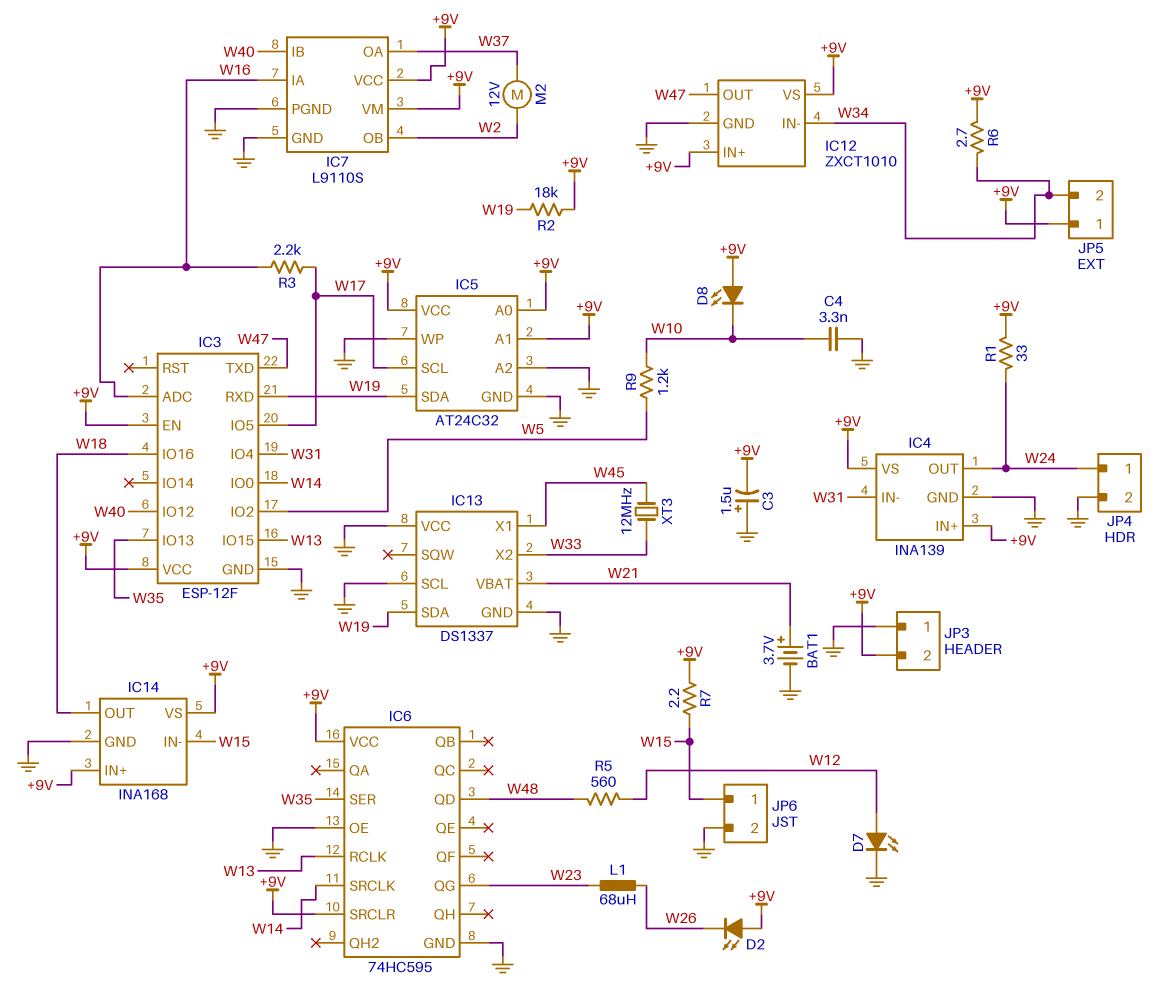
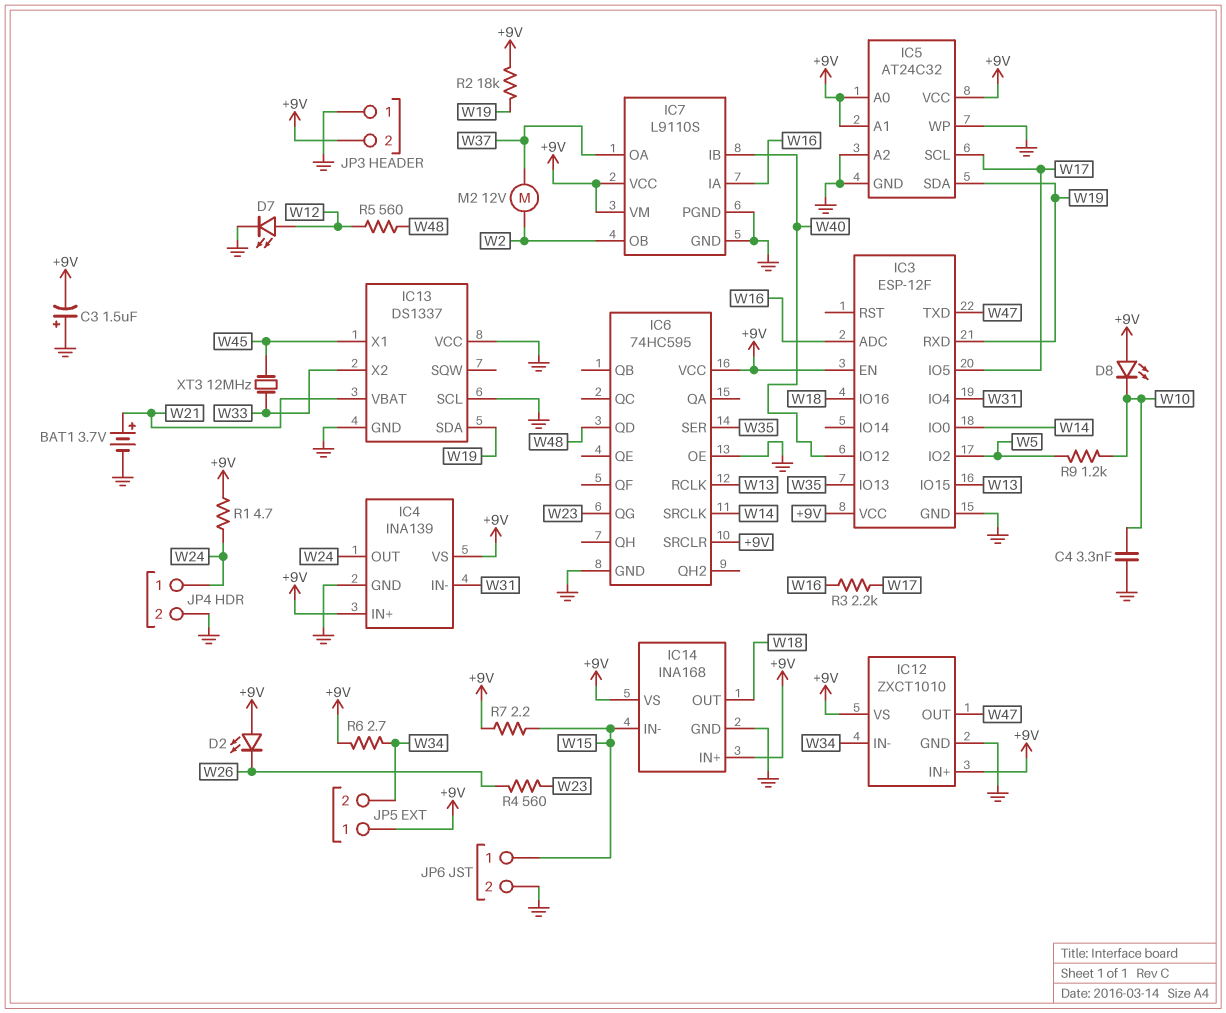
L1: 68uH (W23, W26) -> none
R1: 33 (+9V, W24) -> 4.7 (+9V, W24)
R4: none -> 560 (W23, W26)

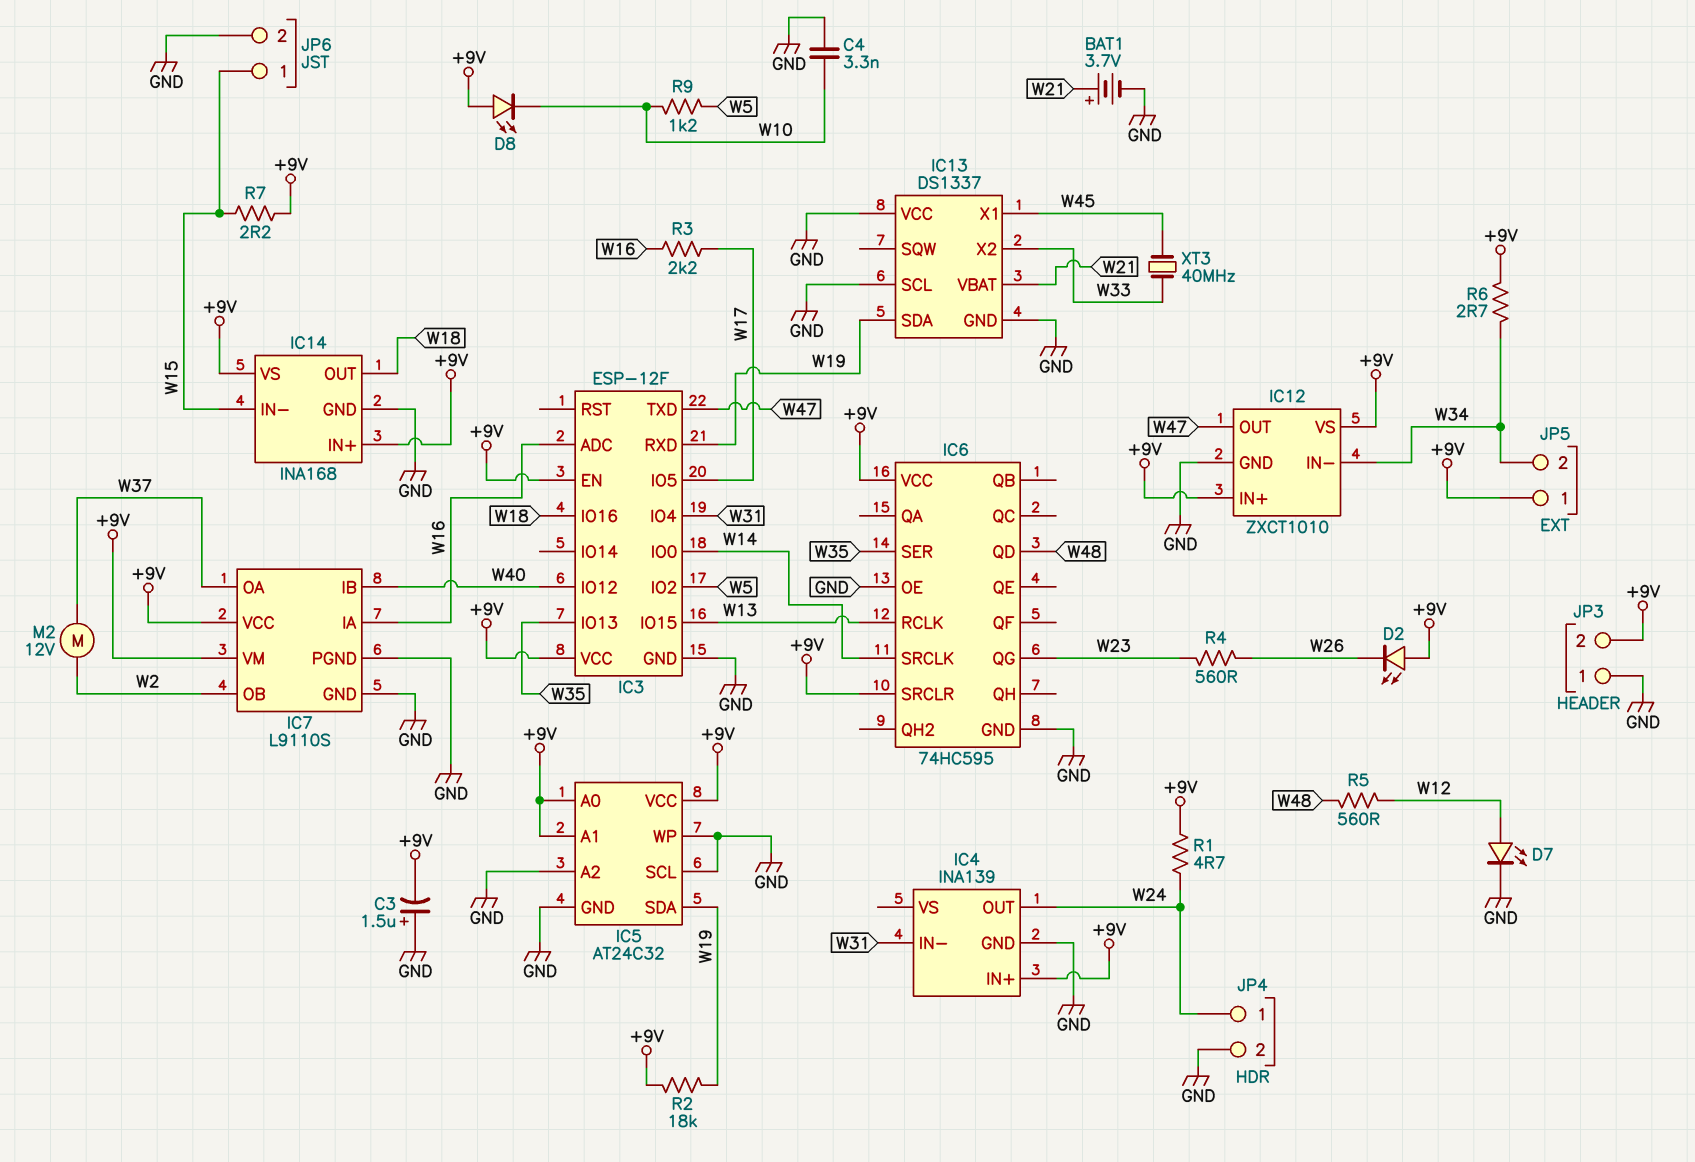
IC4 pin VS: +9V -> none
IC5 pin SCL: W17 -> GND
XT3: 12MHz (W33, W45) -> 40MHz (W33, W45)

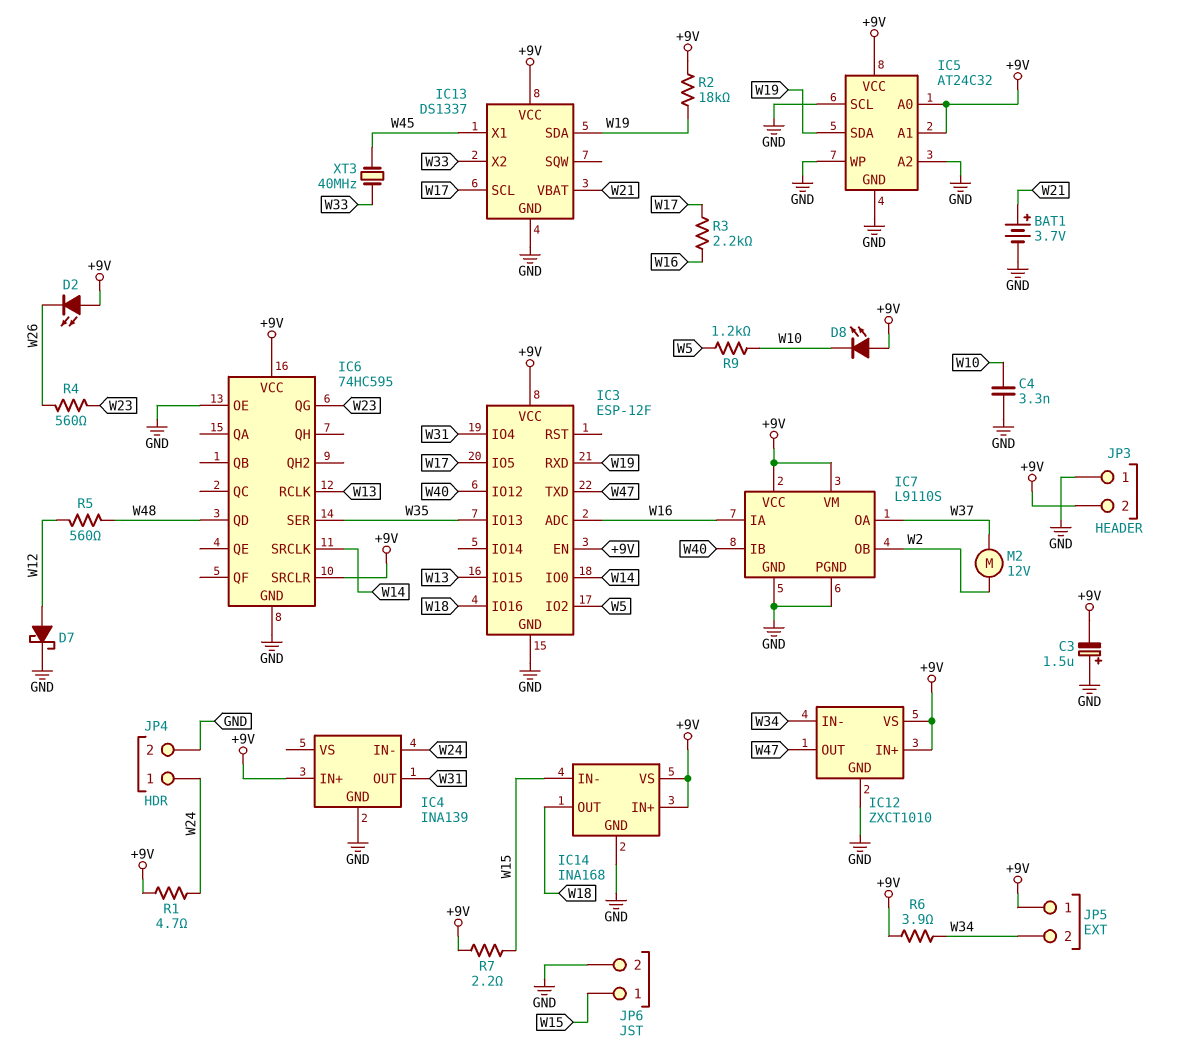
D7: LED (A W12, K GND) -> schottky (A W12, K GND)
IC4 pin IN-: W31 -> W24
IC4 pin OUT: W24 -> W31
IC13 pin SCL: GND -> W17
IC13 pin VCC: GND -> +9V
R6: 2.7 (+9V, W34) -> 3.9 (+9V, W34)

